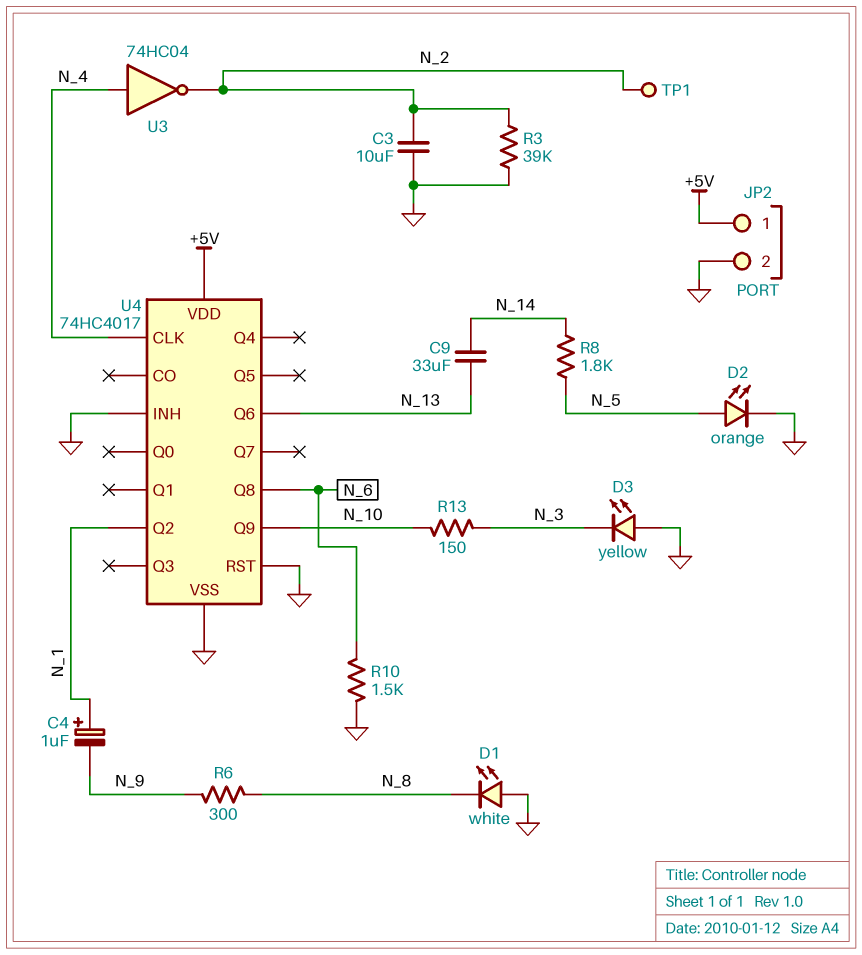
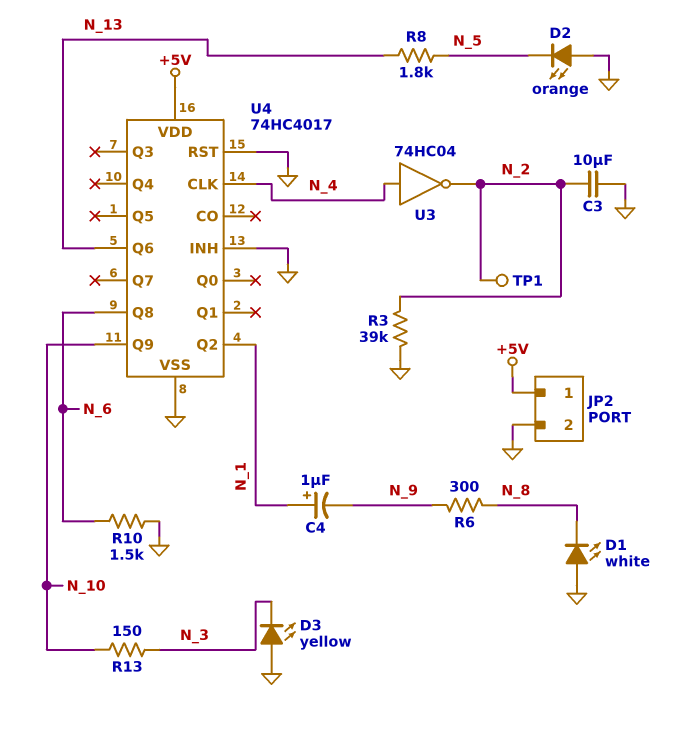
C9: 33uF (N_13, N_14) -> none
D2: LED orange (A N_5, K GND) -> LED orange (A GND, K N_5)
R8: 1.8k (N_5, N_14) -> 1.8k (N_5, N_13)

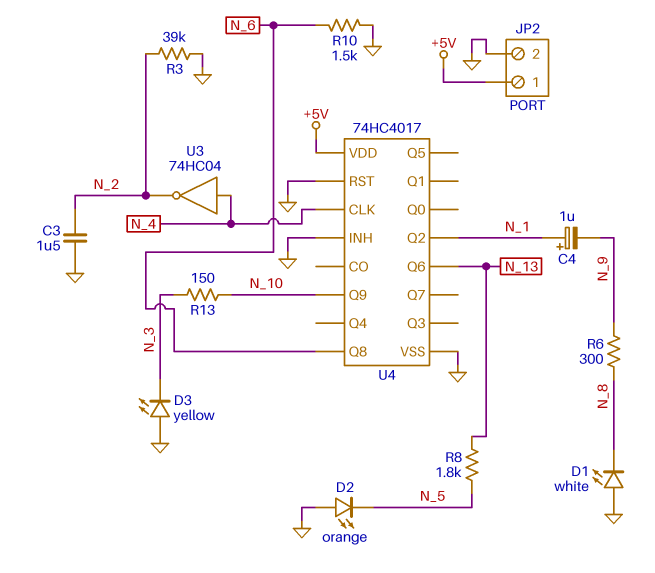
C3: 10uF (GND, N_2) -> 1.5uF (GND, N_2)
TP1: test point (N_2) -> none

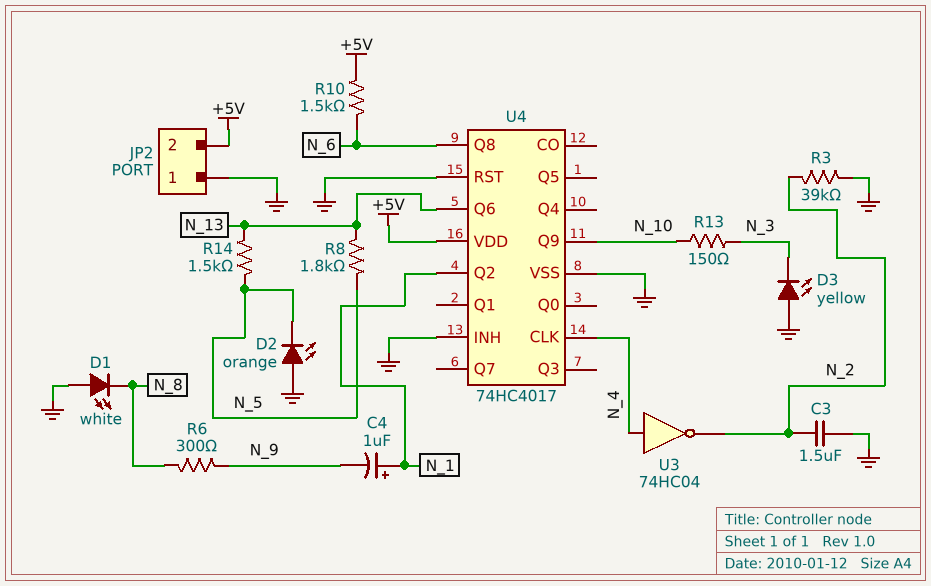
JP2 pin 1: +5V -> GND
JP2 pin 2: GND -> +5V
R10: 1.5k (GND, N_6) -> 1.5k (+5V, N_6)
R14: none -> 1.5k (N_5, N_13)

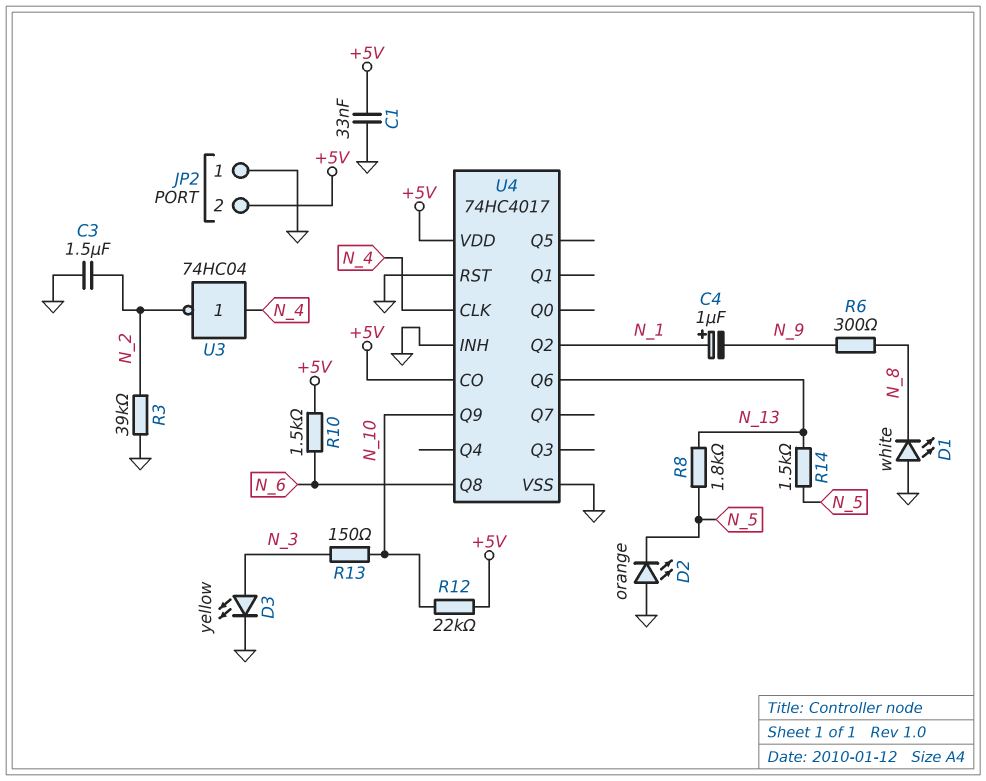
C1: none -> 33nF (+5V, GND)
D3: LED yellow (A GND, K N_3) -> LED yellow (A N_3, K GND)
R12: none -> 22k (+5V, N_10)
U4 pin CO: none -> +5V

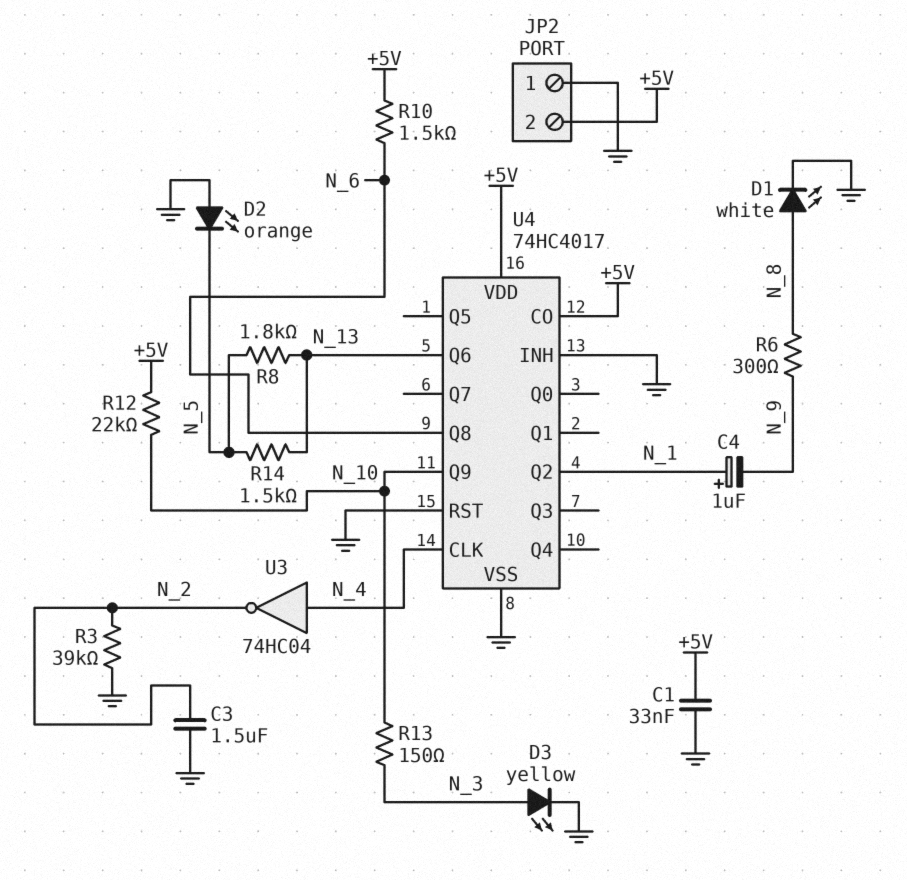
D1: LED white (A GND, K N_8) -> LED white (A N_8, K GND)

